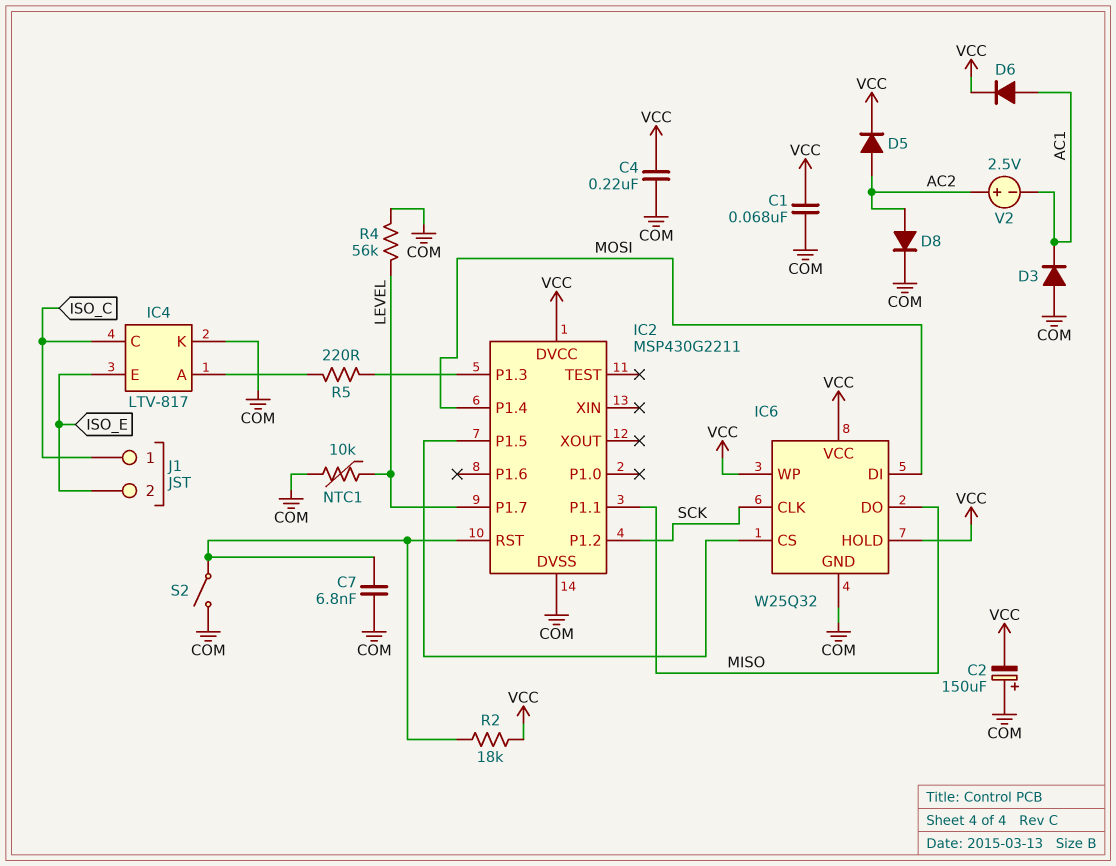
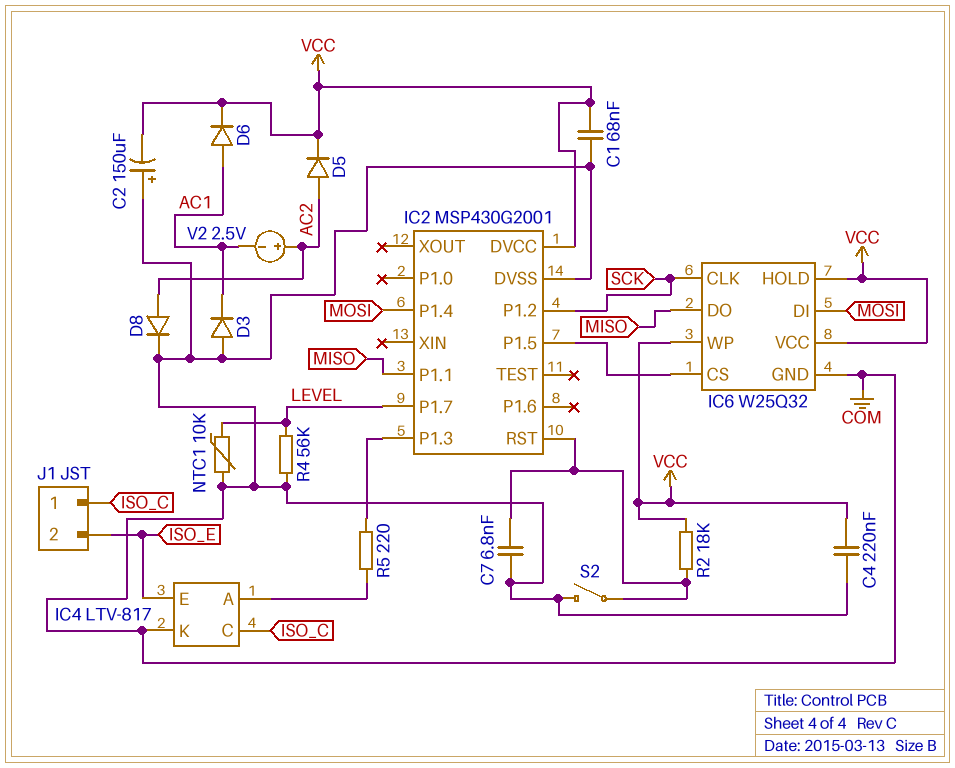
IC2: MSP430G2211 -> MSP430G2001

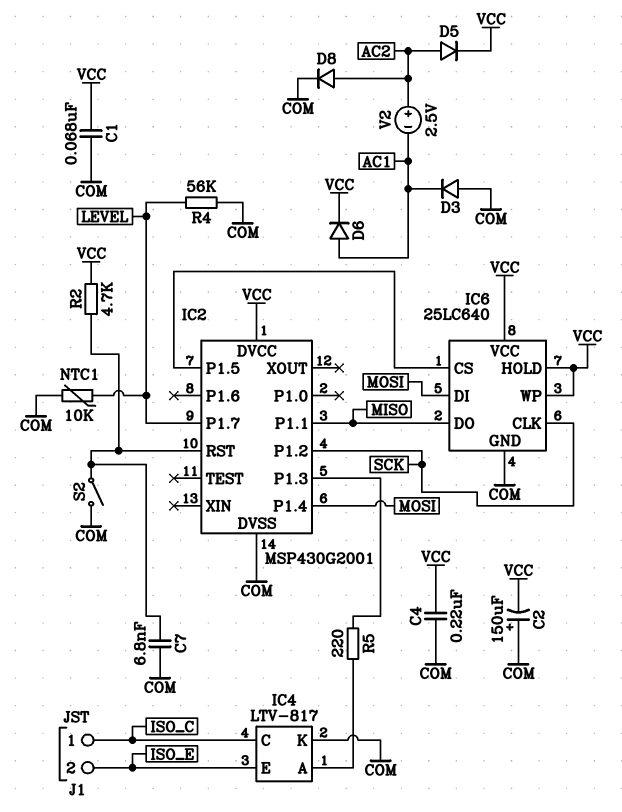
IC6: W25Q32 -> 25LC640
R2: 18k (IC2/RST, VCC) -> 4.7k (IC2/RST, VCC)

